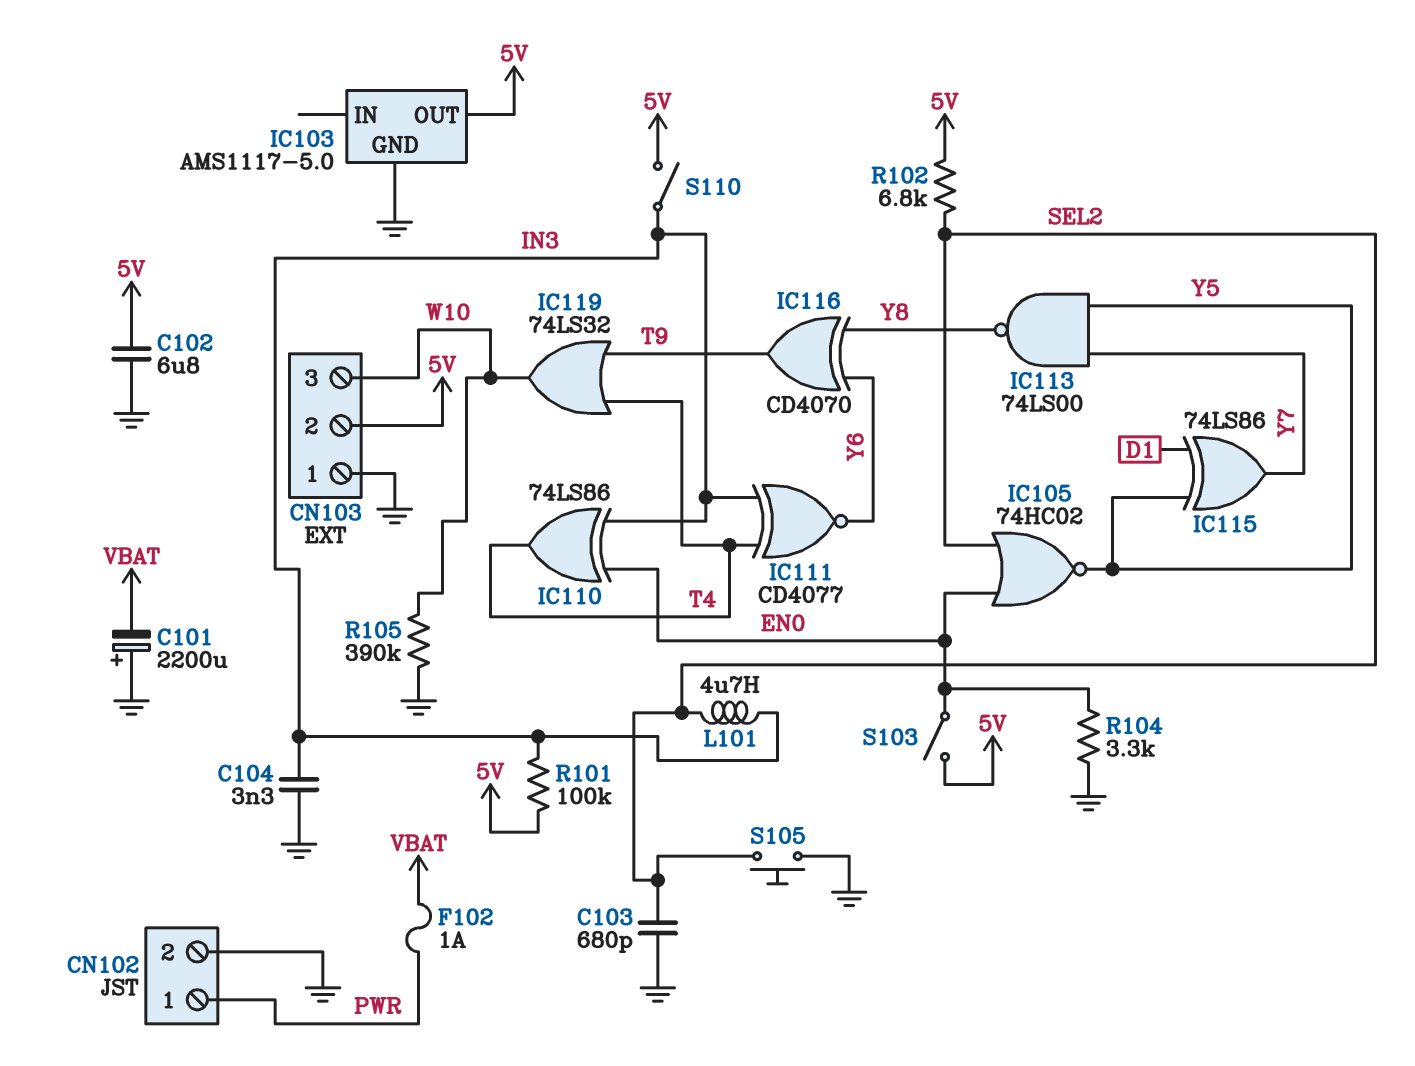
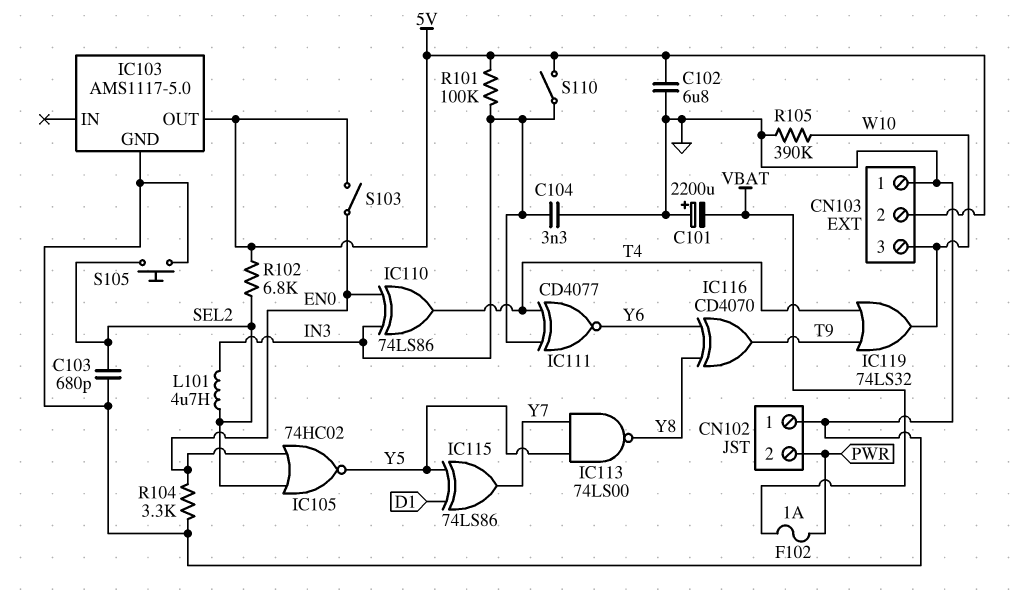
CN102 pin 1: PWR -> GND
CN102 pin 2: GND -> PWR

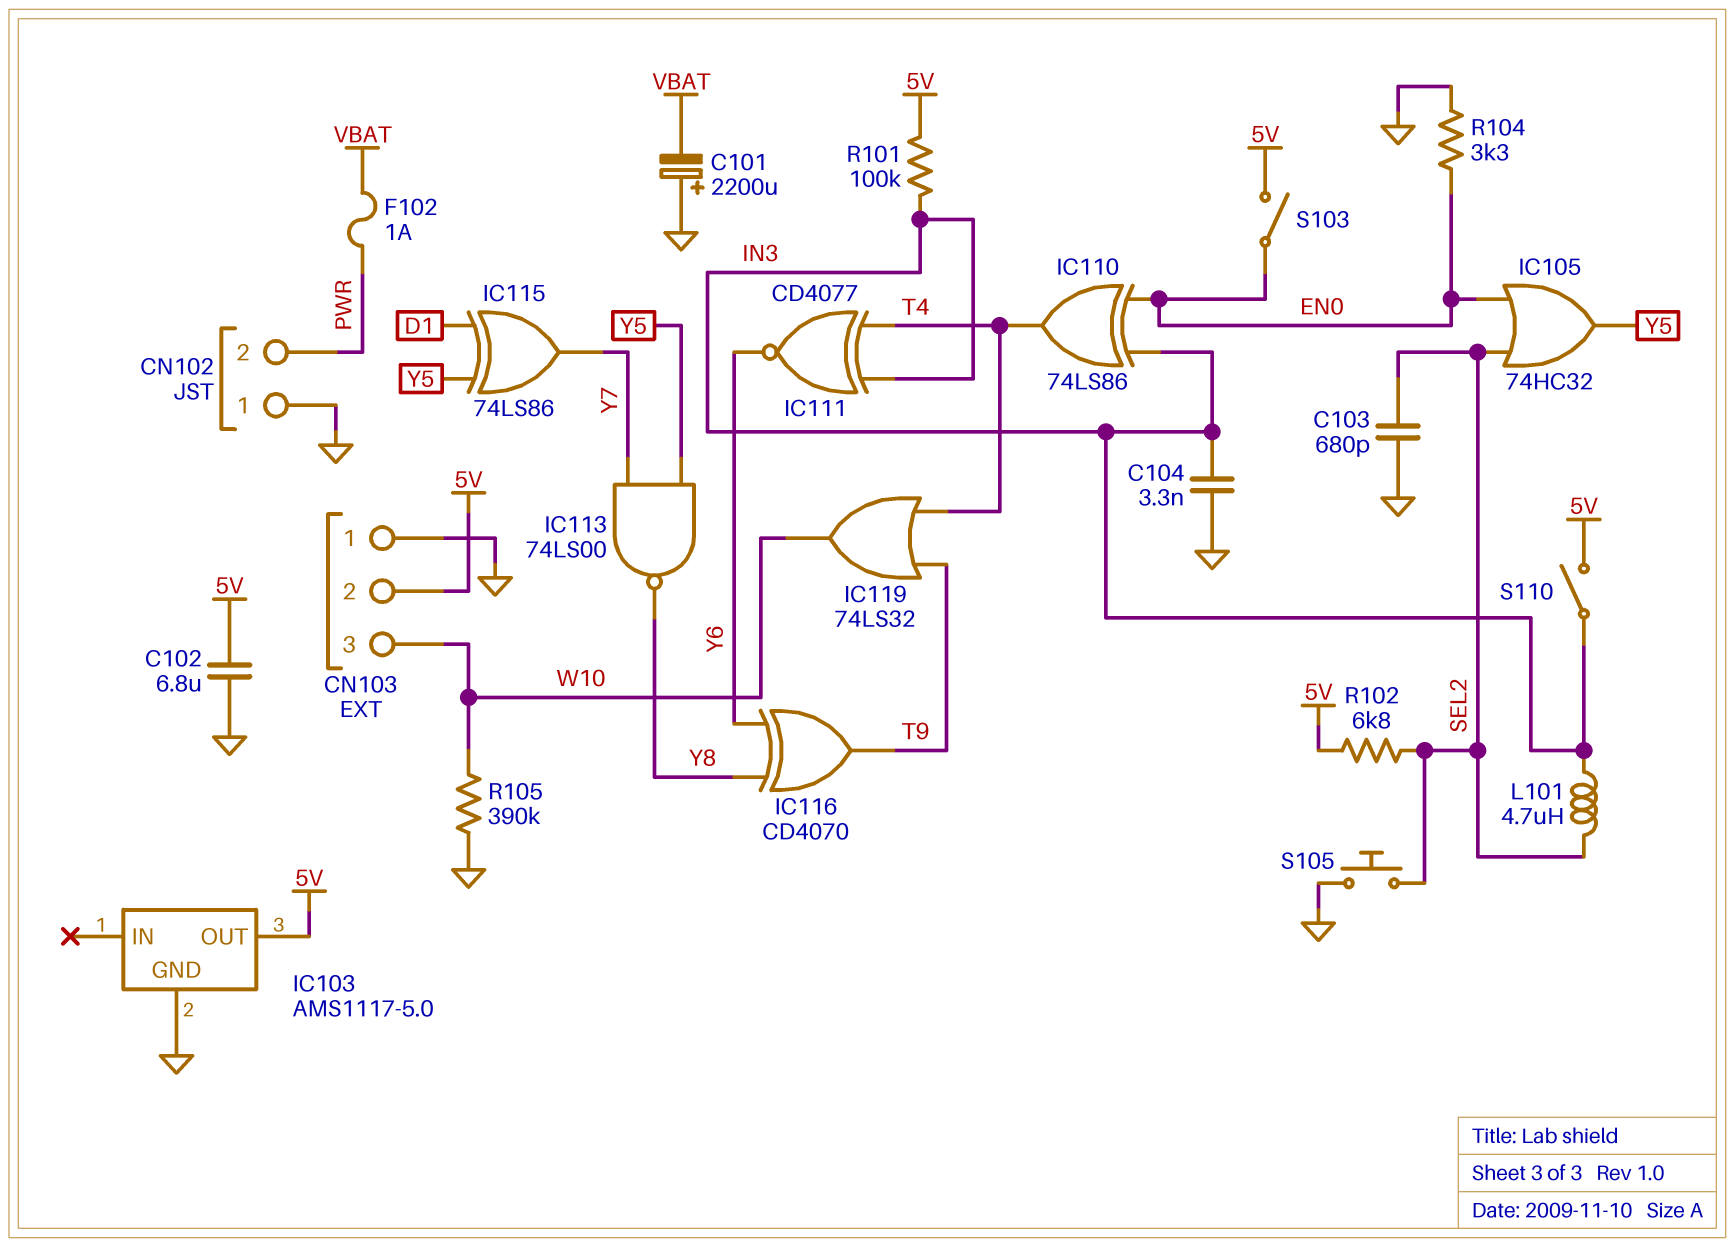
IC105: NOR 74HC02 (in EN0, in SEL2, out Y5) -> OR 74HC32 (in EN0, in SEL2, out Y5)

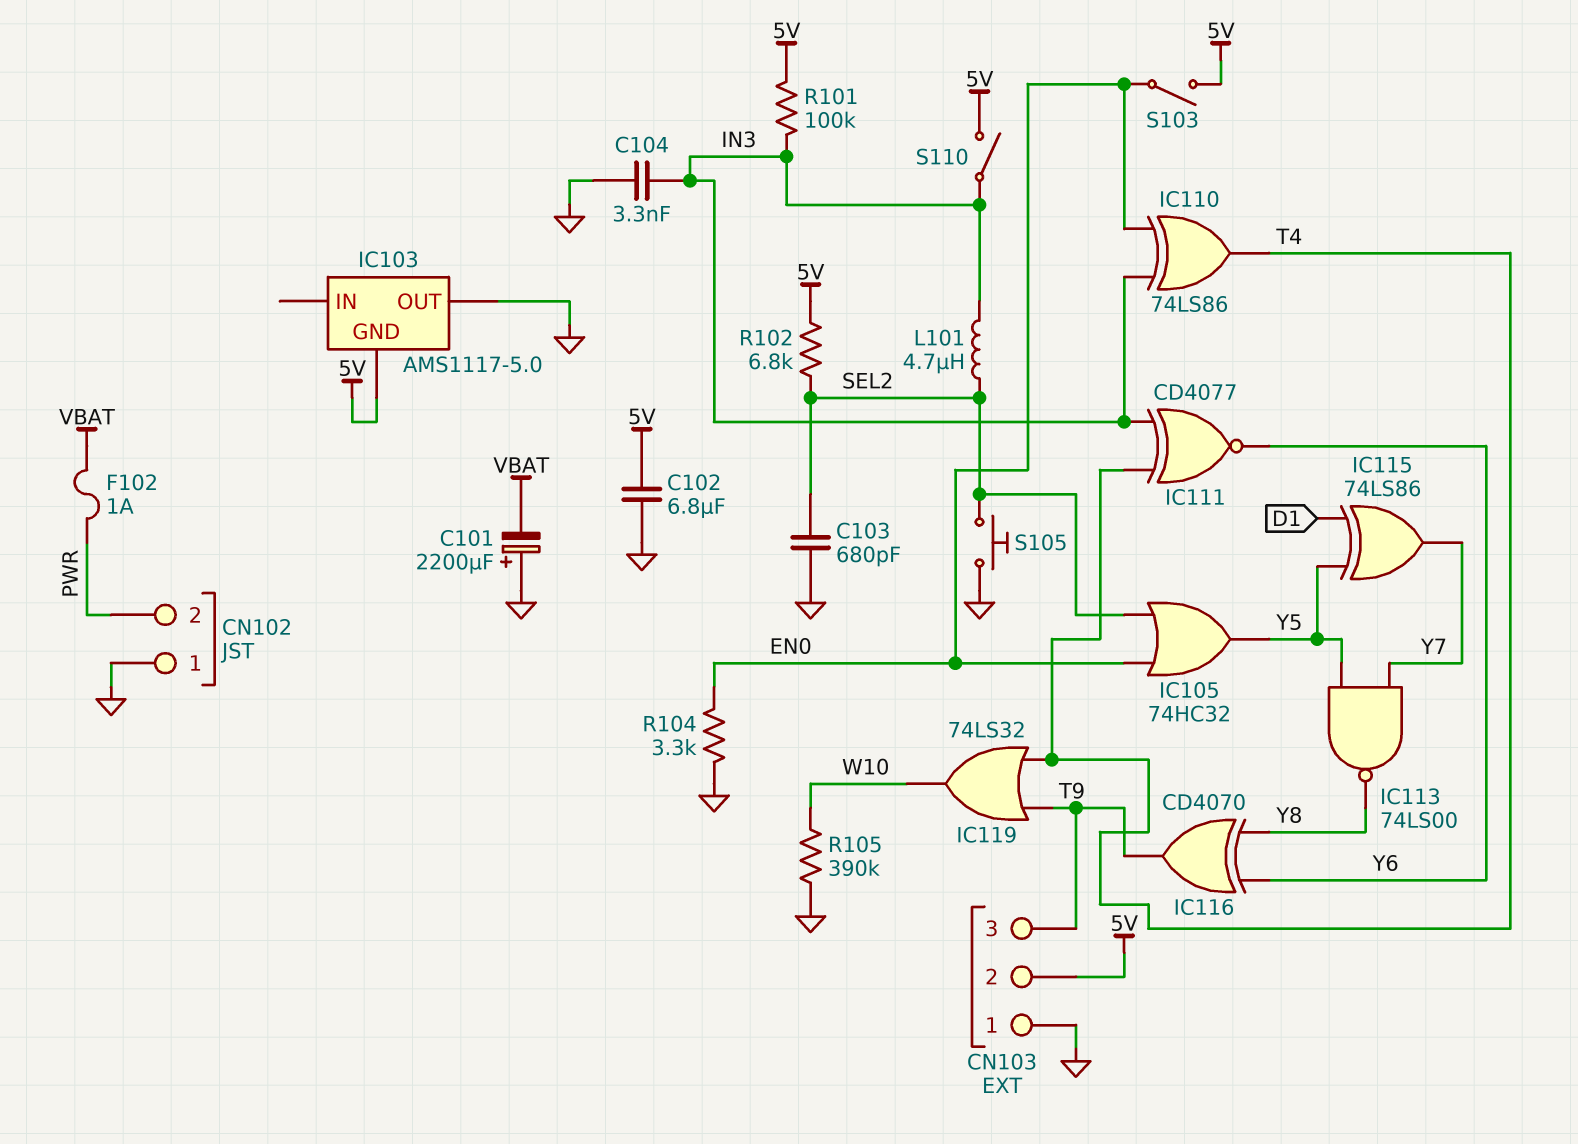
CN103 pin 3: W10 -> T9
IC103 pin GND: GND -> 5V
IC103 pin OUT: 5V -> GND

